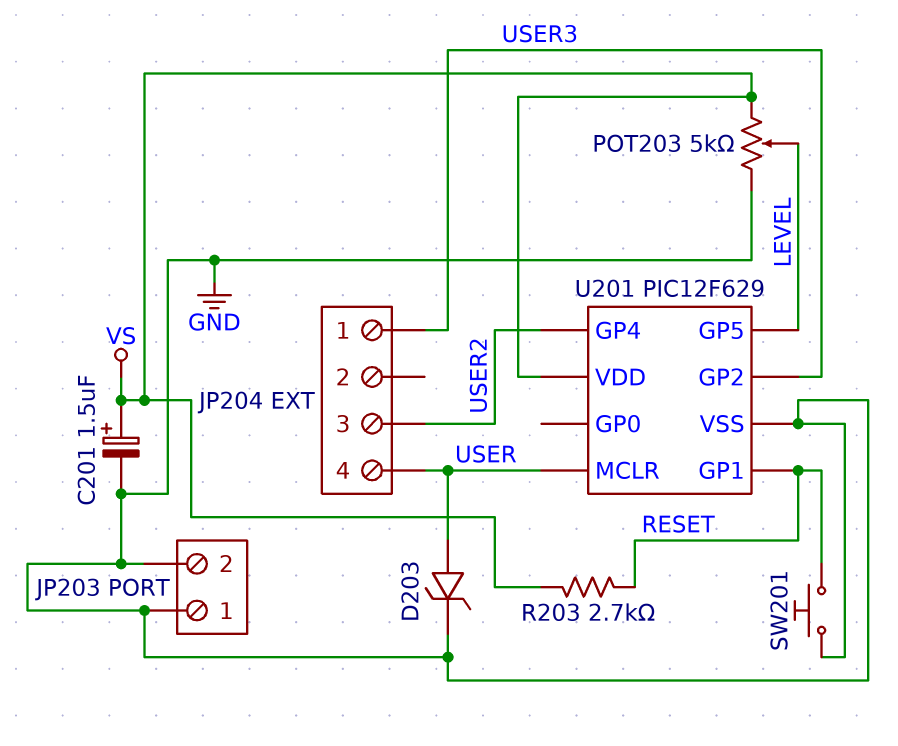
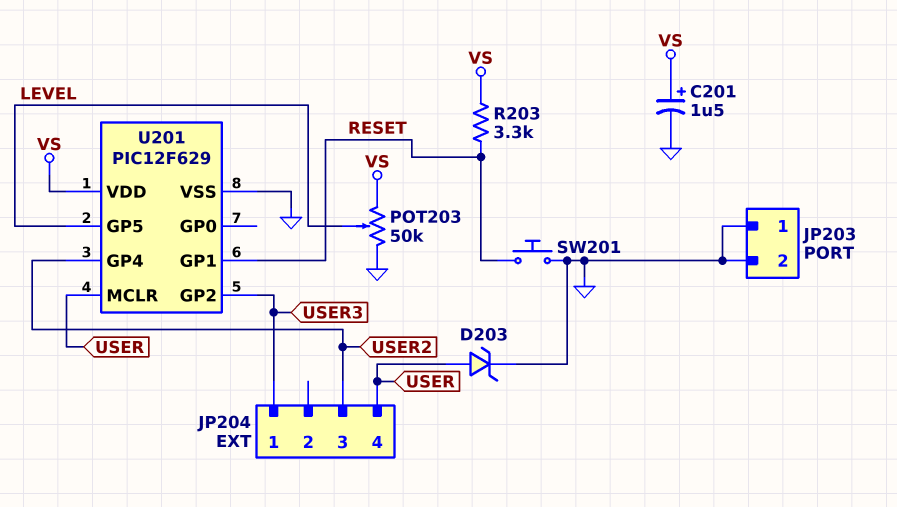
POT203: 5k (GND, VS, wiper LEVEL) -> 50k (GND, VS, wiper LEVEL)
R203: 2.7k (RESET, VS) -> 3.3k (RESET, VS)

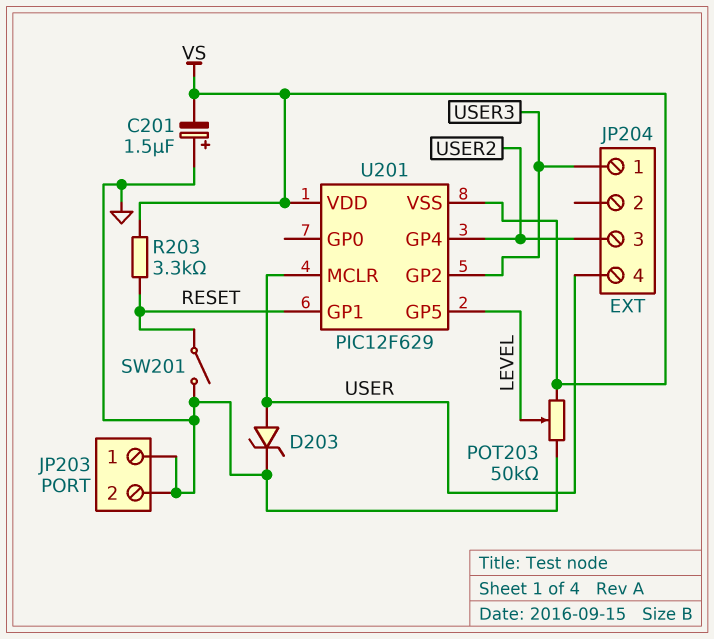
C201: 1.5uF (plus VS, minus GND) -> 1.5uF (plus GND, minus VS)
SW201: button (GND, RESET) -> switch (GND, RESET)
U201 pin VSS: GND -> VS

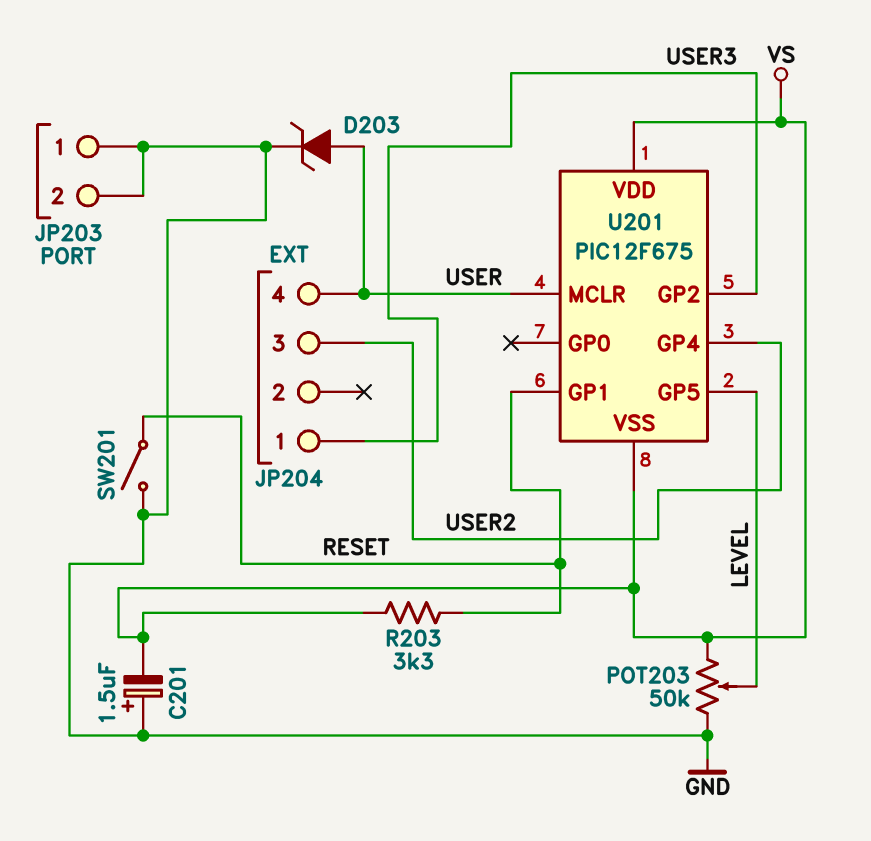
U201: PIC12F629 -> PIC12F675

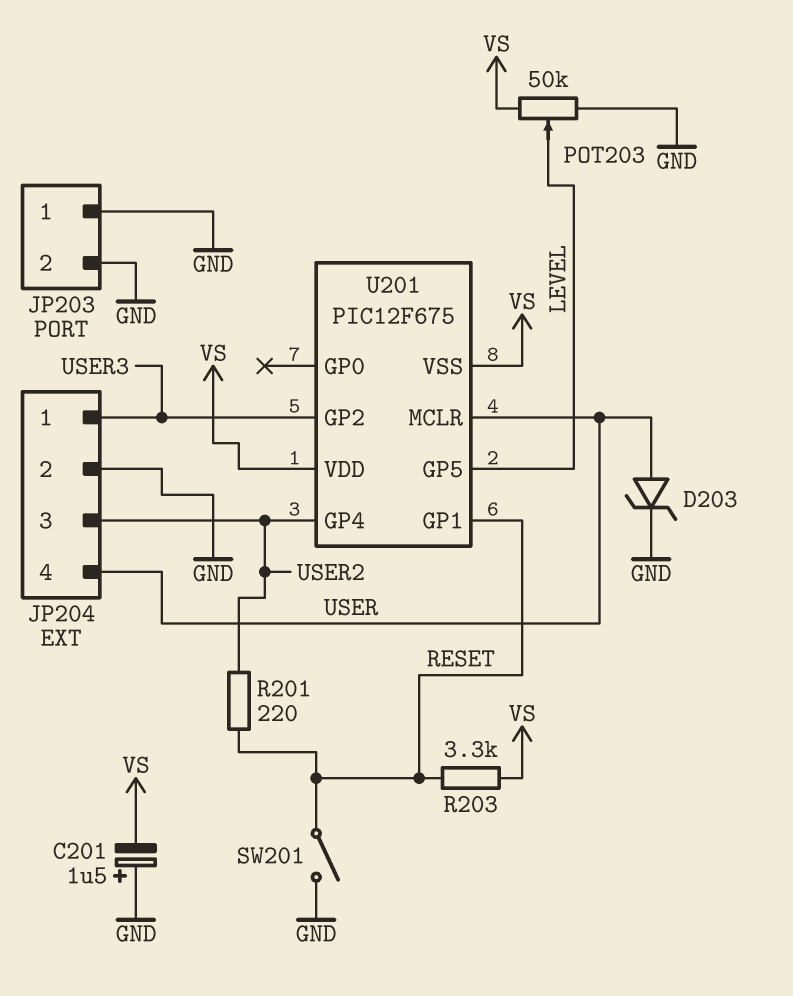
JP204 pin 2: none -> GND
R201: none -> 220 (RESET, USER2)

